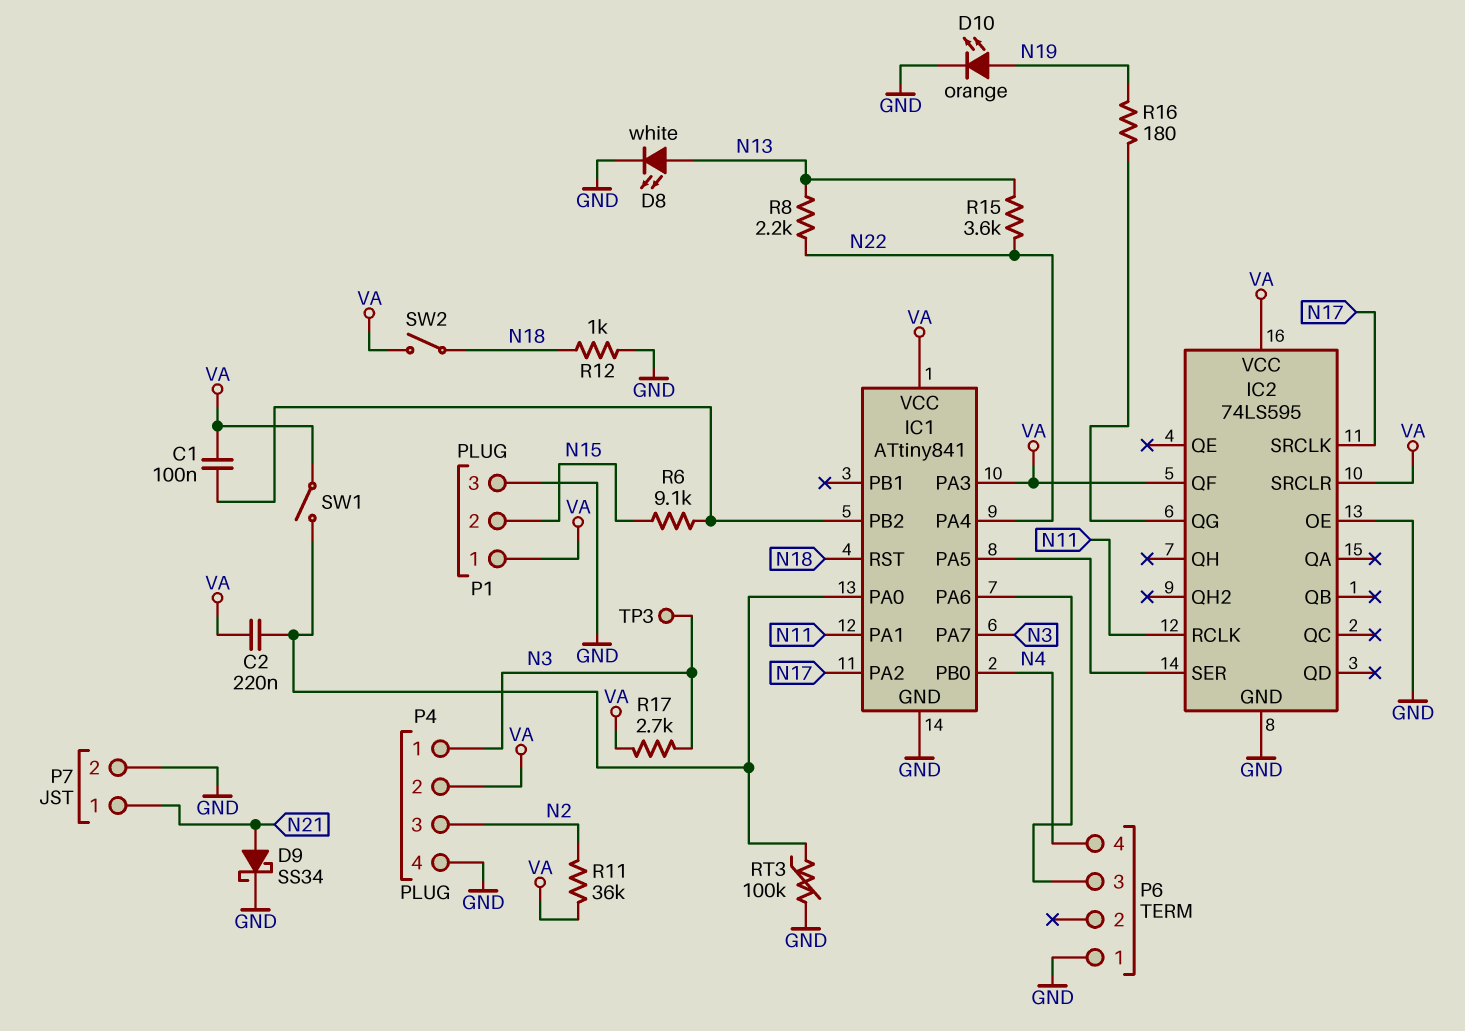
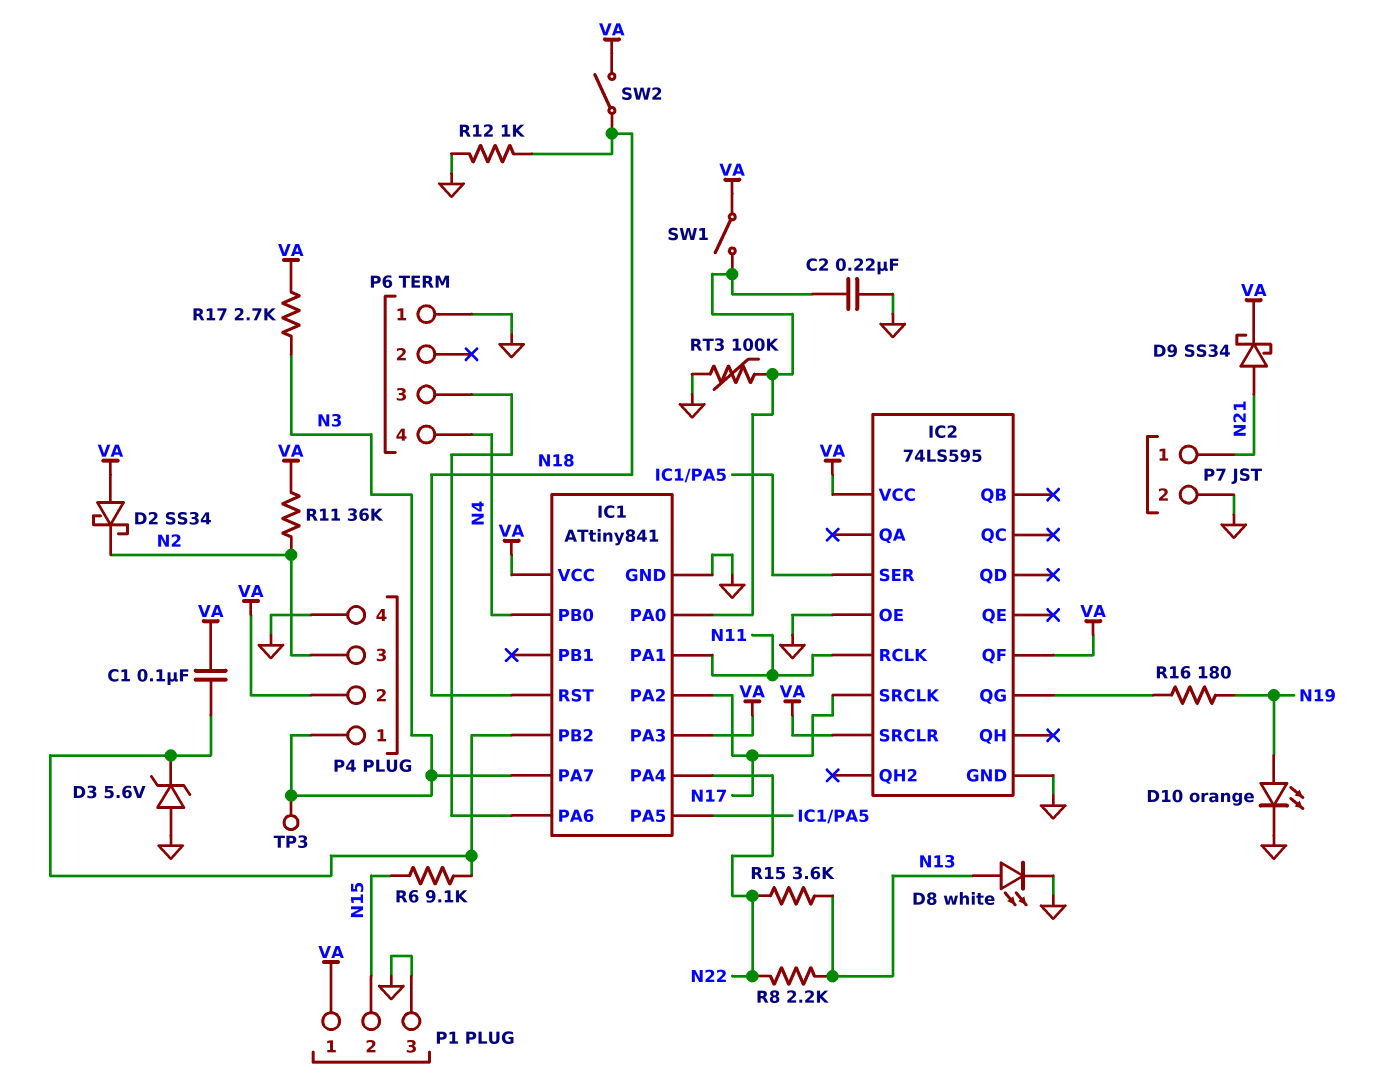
C2: 220nF (IC1/PA0, VA) -> 220nF (GND, IC1/PA0)
D2: none -> schottky SS34 (A VA, K N2)
D3: none -> zener 5.6V (A GND, K IC1/PB2)
D9: schottky SS34 (A N21, K GND) -> schottky SS34 (A N21, K VA)

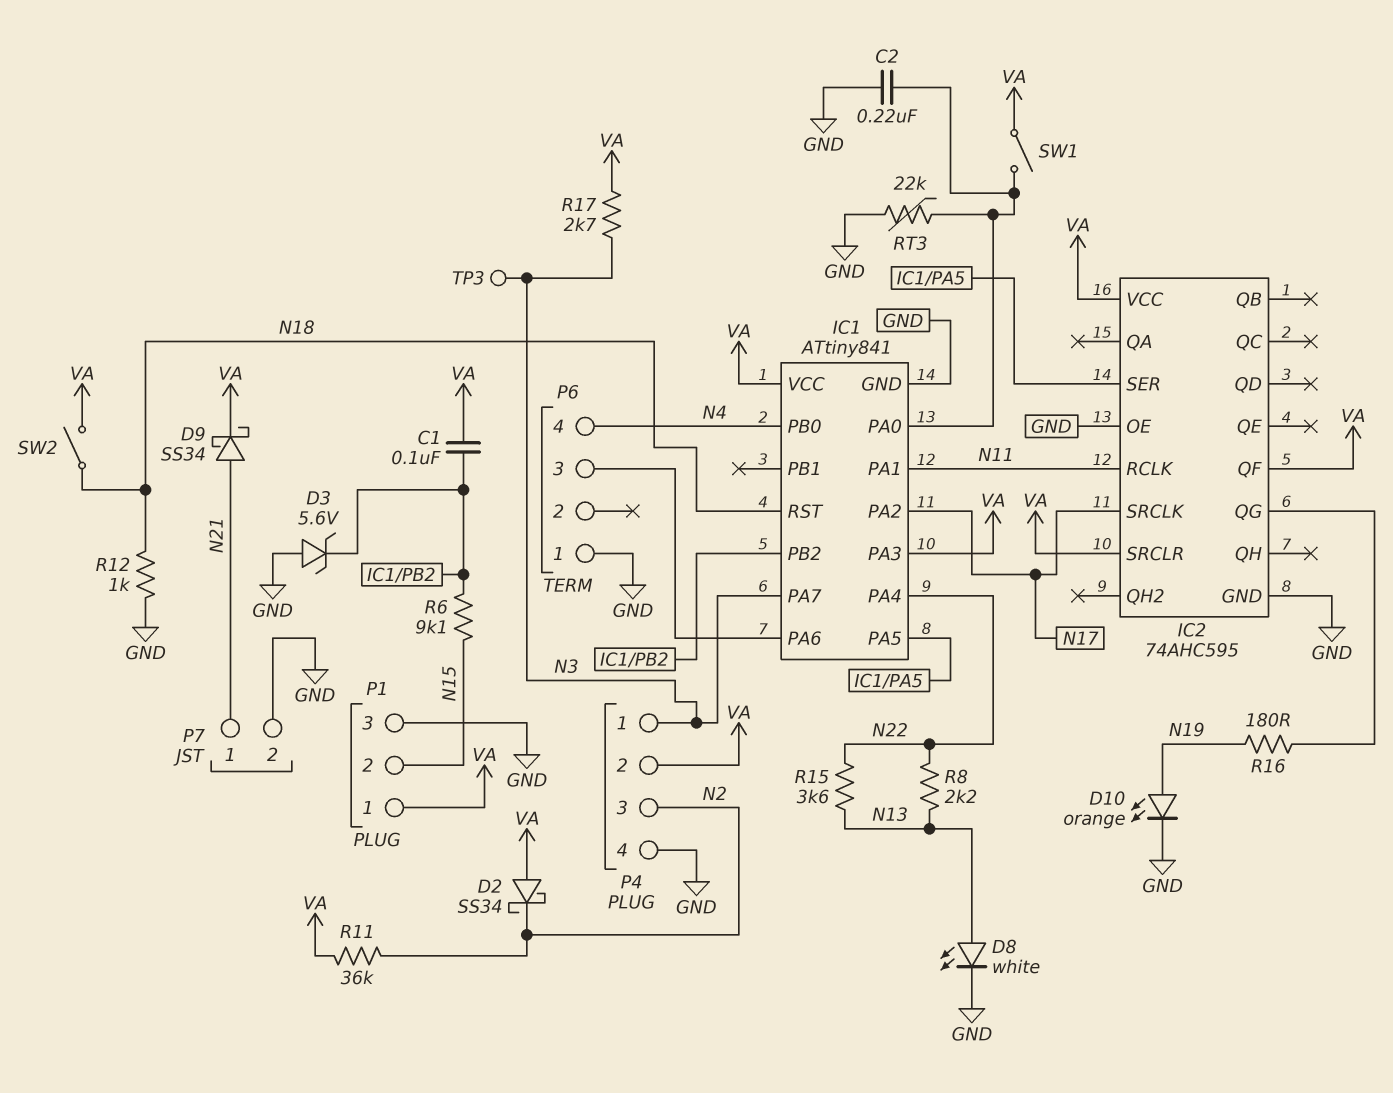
IC2: 74LS595 -> 74AHC595
RT3: 100k (GND, IC1/PA0) -> 22k (GND, IC1/PA0)

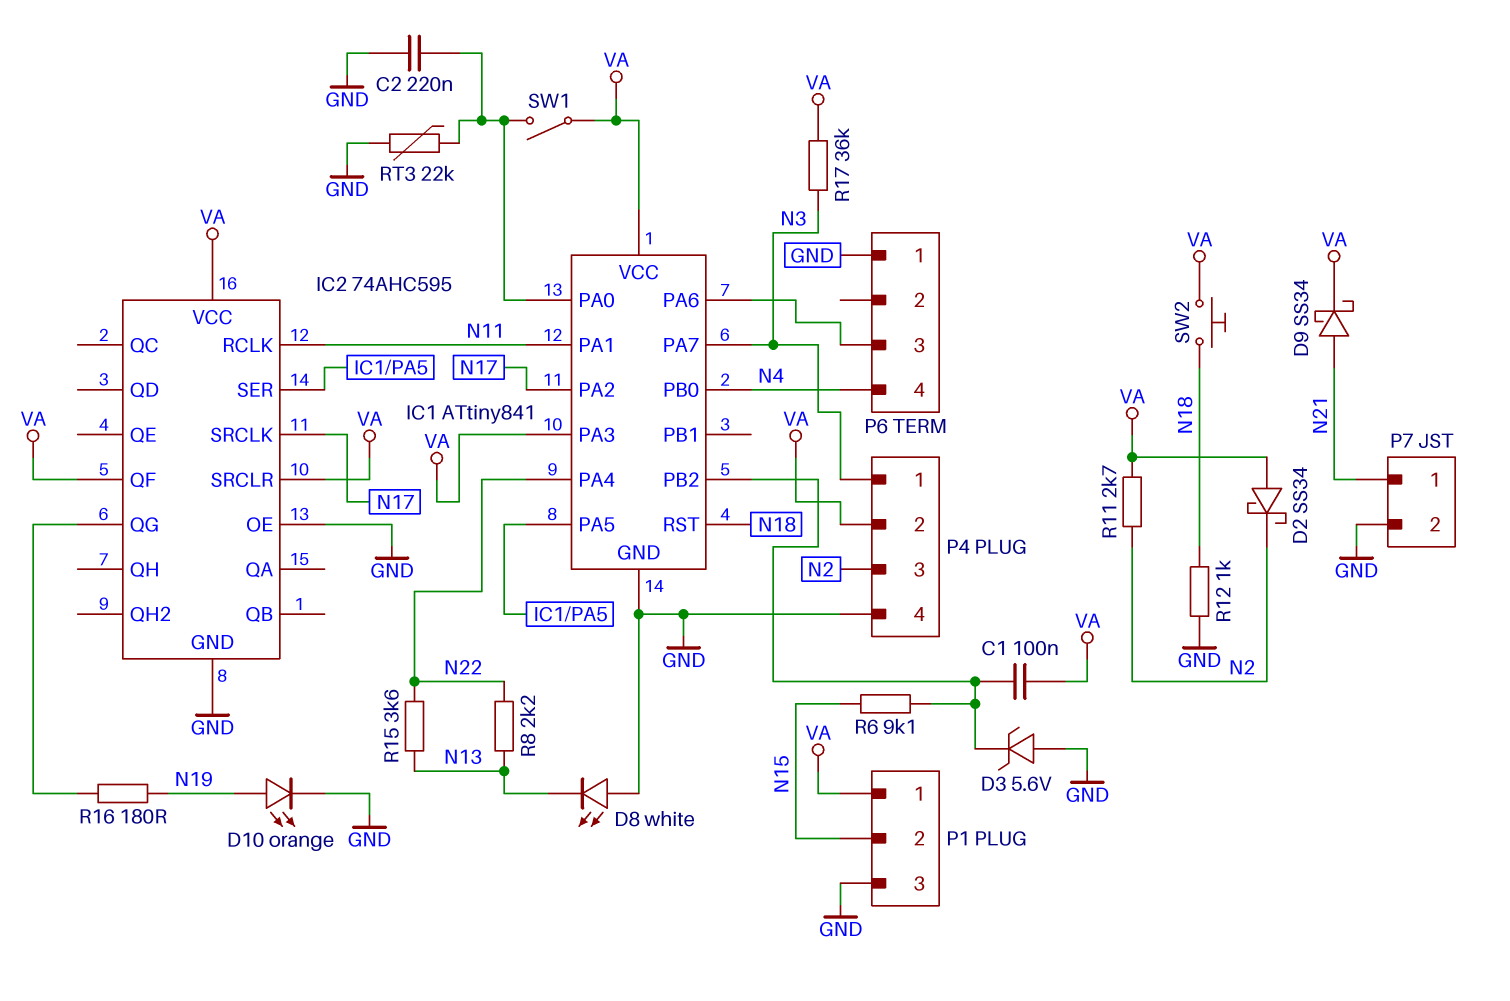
D8: LED white (A N13, K GND) -> LED white (A GND, K N13)
R11: 36k (N2, VA) -> 2.7k (N2, VA)
R17: 2.7k (N3, VA) -> 36k (N3, VA)
SW2: switch (N18, VA) -> button (N18, VA)
TP3: test point (N3) -> none

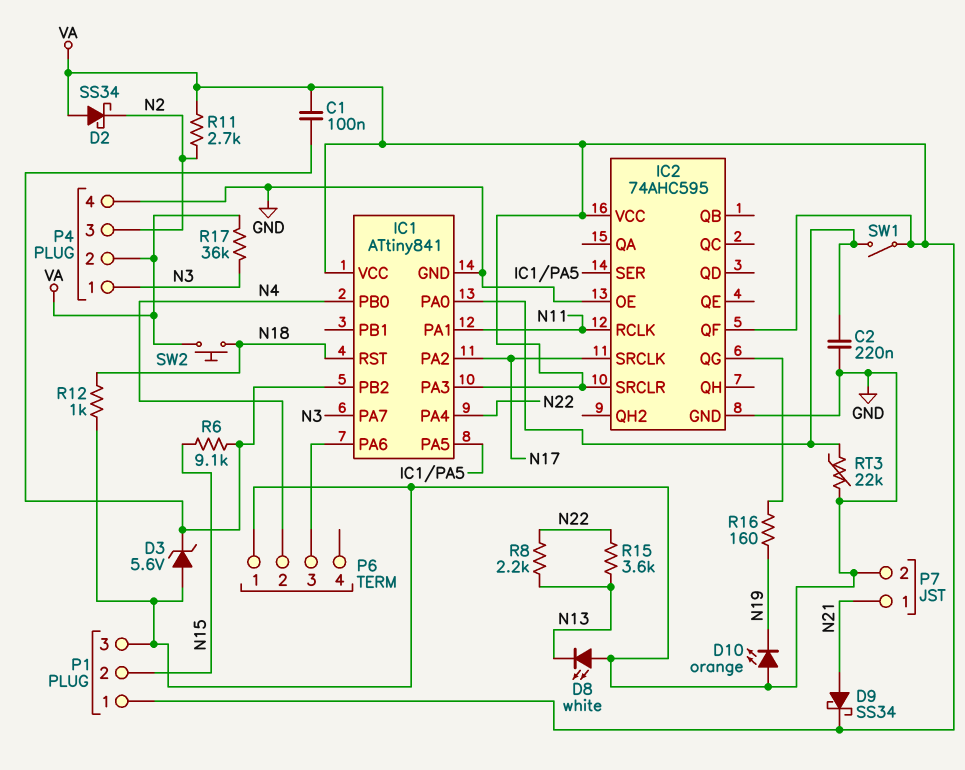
D10: LED orange (A N19, K GND) -> LED orange (A GND, K N19)
P6 pin 2: none -> N4
P6 pin 4: N4 -> none
R16: 180 (IC2/QG, N19) -> 160 (IC2/QG, N19)

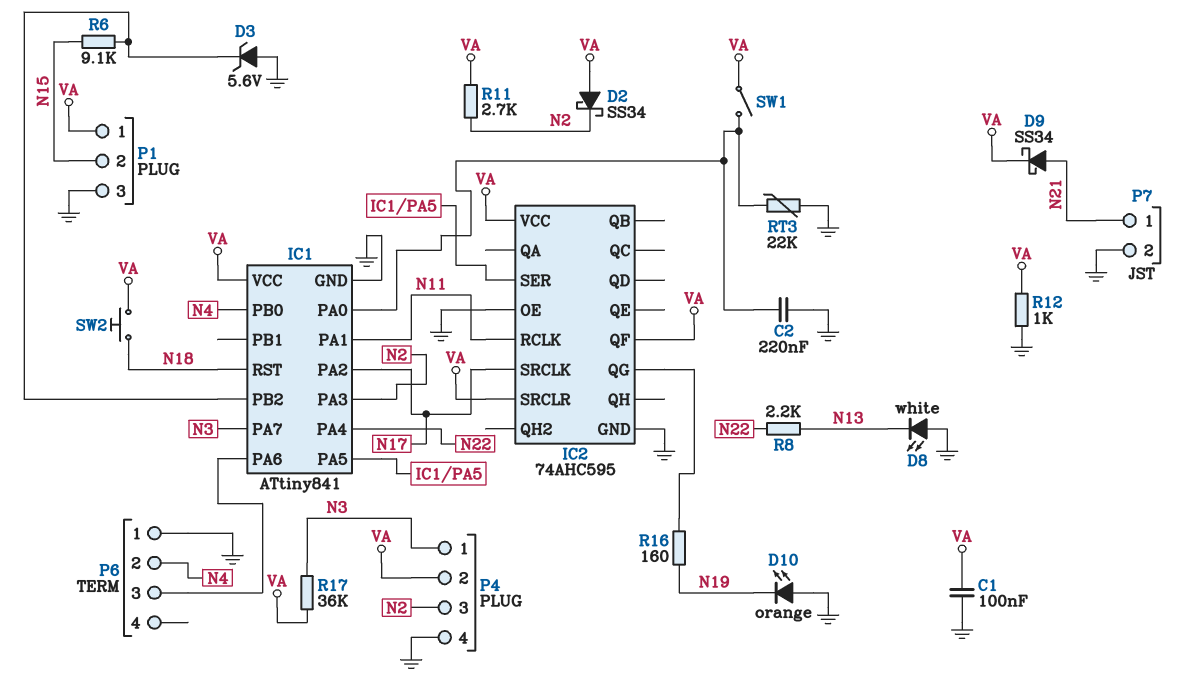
C1: 100nF (IC1/PB2, VA) -> 100nF (GND, VA)
IC1 pin PA3: VA -> N2
R12: 1k (GND, N18) -> 1k (GND, VA)
R15: 3.6k (N13, N22) -> none

